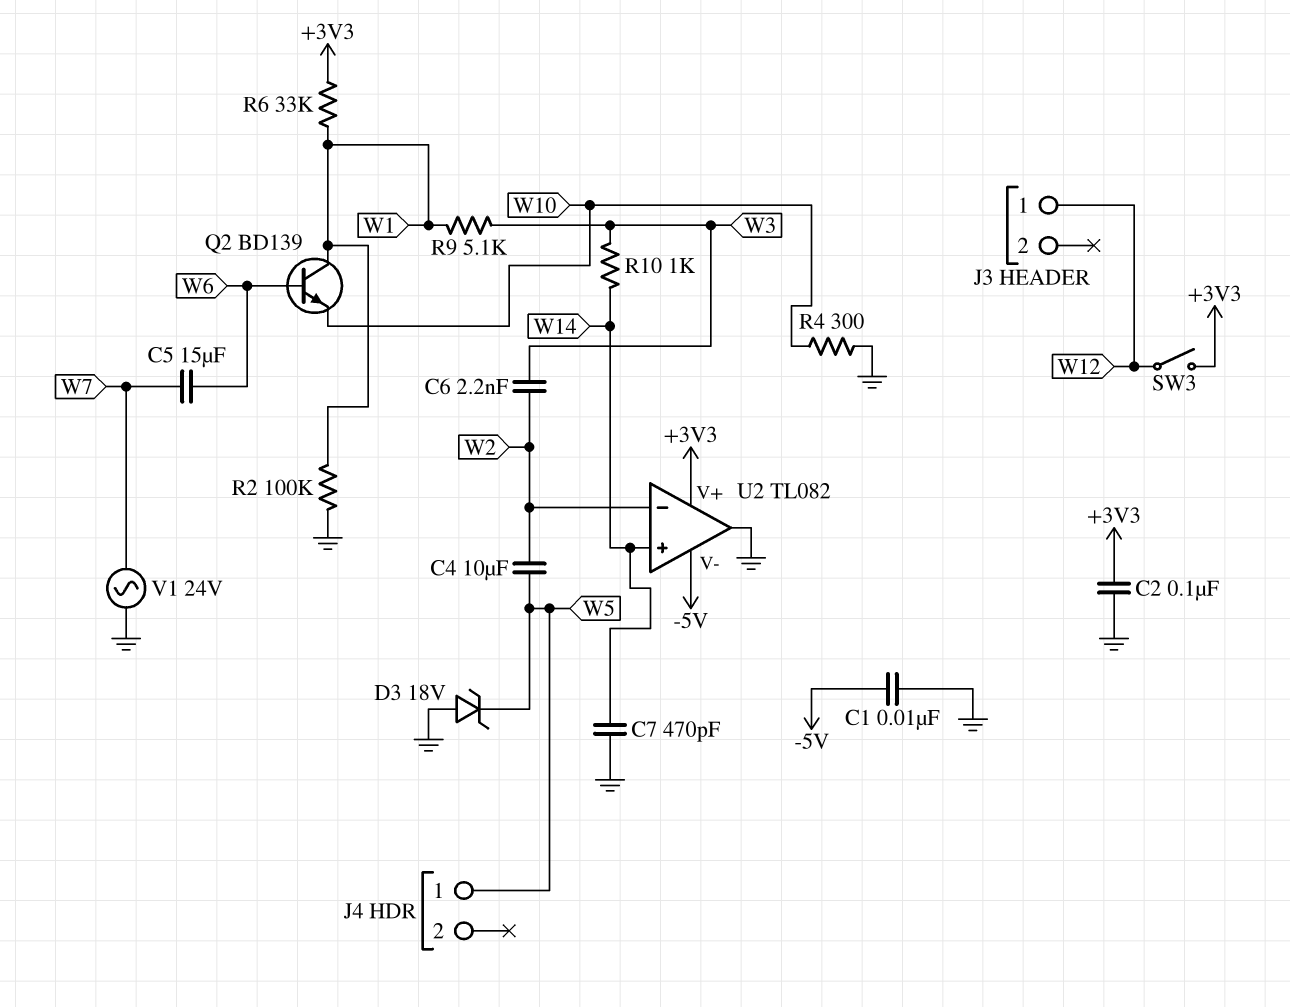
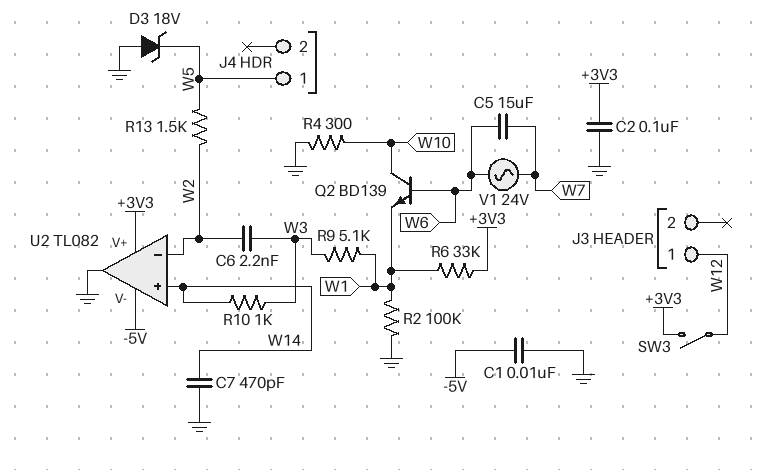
C4: 10uF (W2, W5) -> none
Q2: NPN BD139 (B W6, C W1, E W10) -> NPN BD139 (B W6, C W10, E W1)
R13: none -> 1.5k (W2, W5)
V1: AC 24V (GND, W7) -> AC 24V (W6, W7)

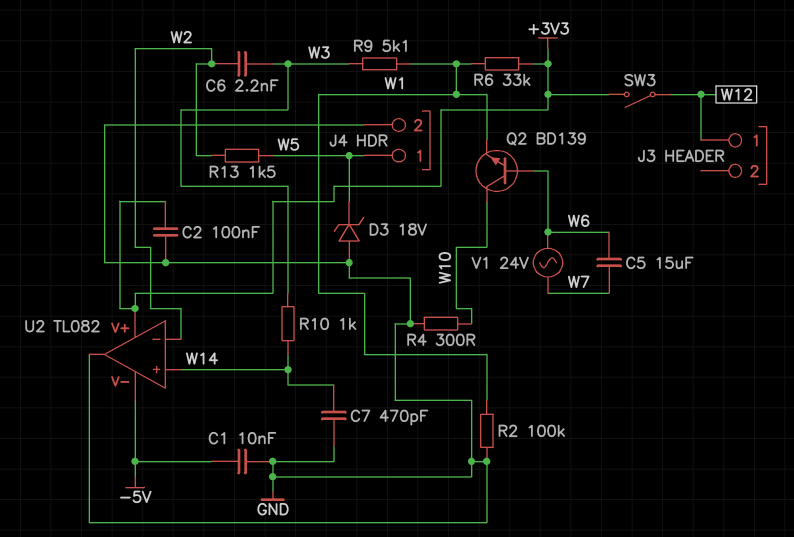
J4 pin 2: none -> GND

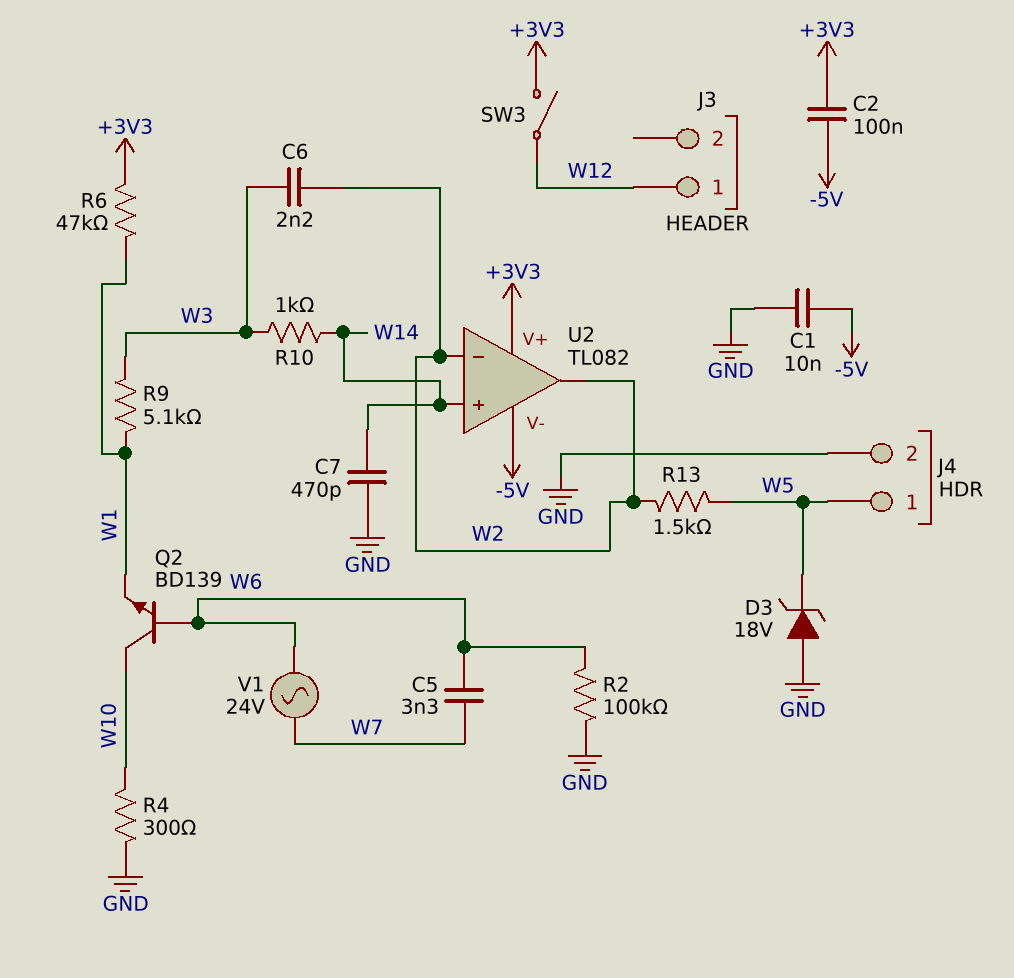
C2: 100nF (+3V3, GND) -> 100nF (+3V3, -5V)
C5: 15uF (W6, W7) -> 3.3nF (W6, W7)
R2: 100k (GND, W1) -> 100k (GND, W6)
R6: 33k (+3V3, W1) -> 47k (+3V3, W1)
U2 pin out: GND -> W2

